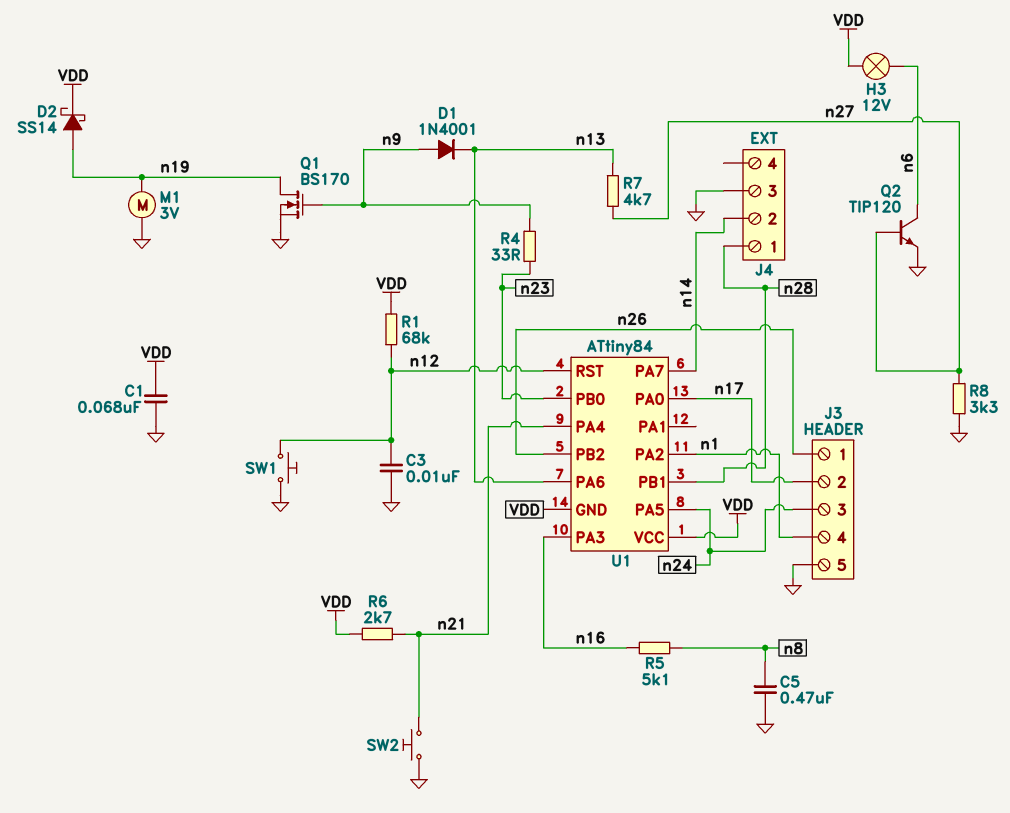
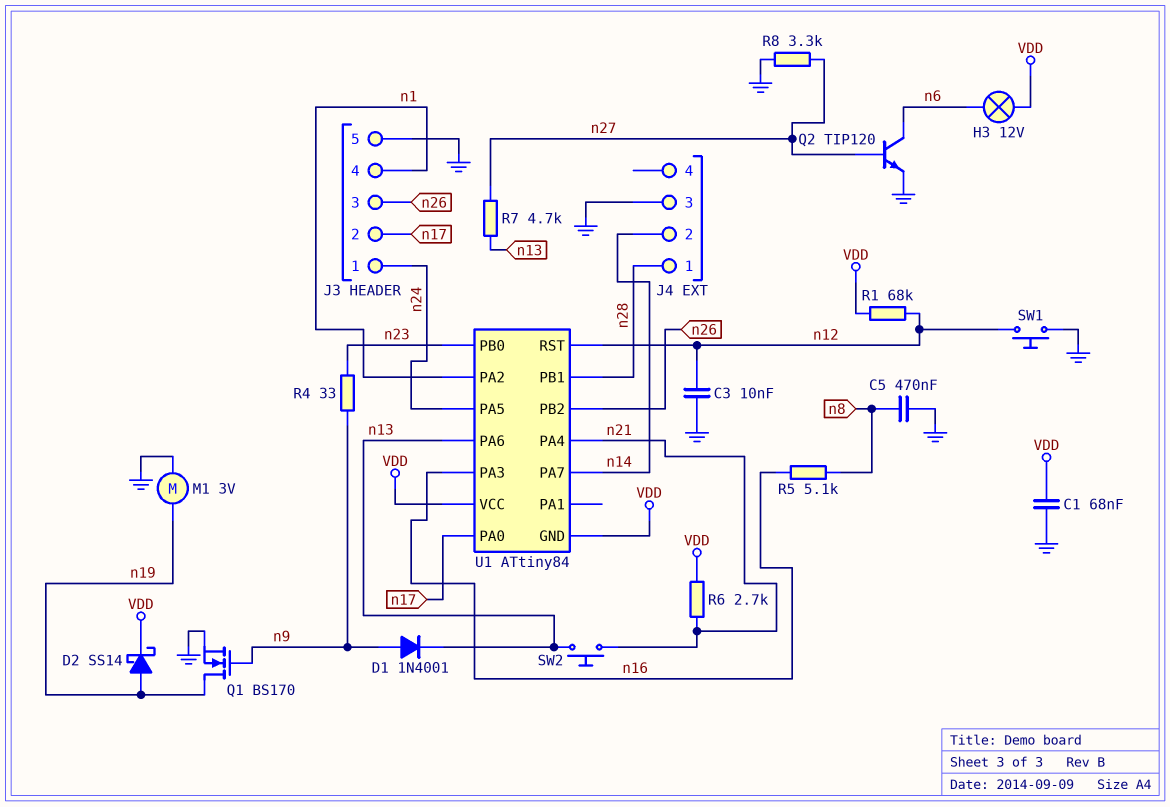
J3 pin 1: n26 -> n24
J3 pin 3: n24 -> n26
SW2: button (GND, n21) -> button (n13, n21)

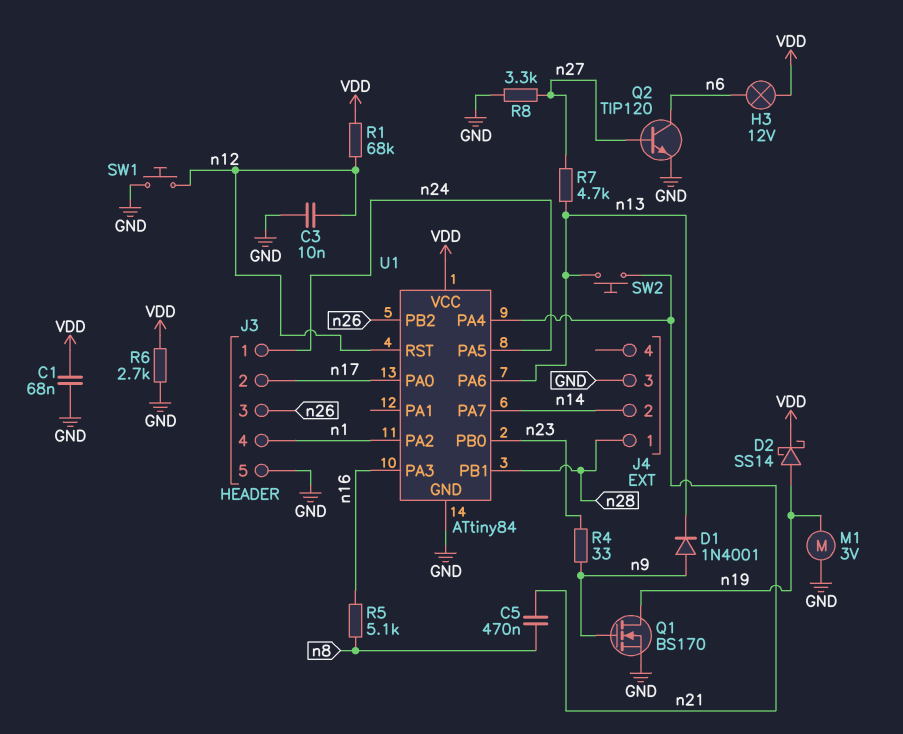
C5: 470nF (GND, n8) -> 470nF (n8, n21)
R6: 2.7k (VDD, n21) -> 2.7k (GND, VDD)
U1 pin GND: VDD -> GND

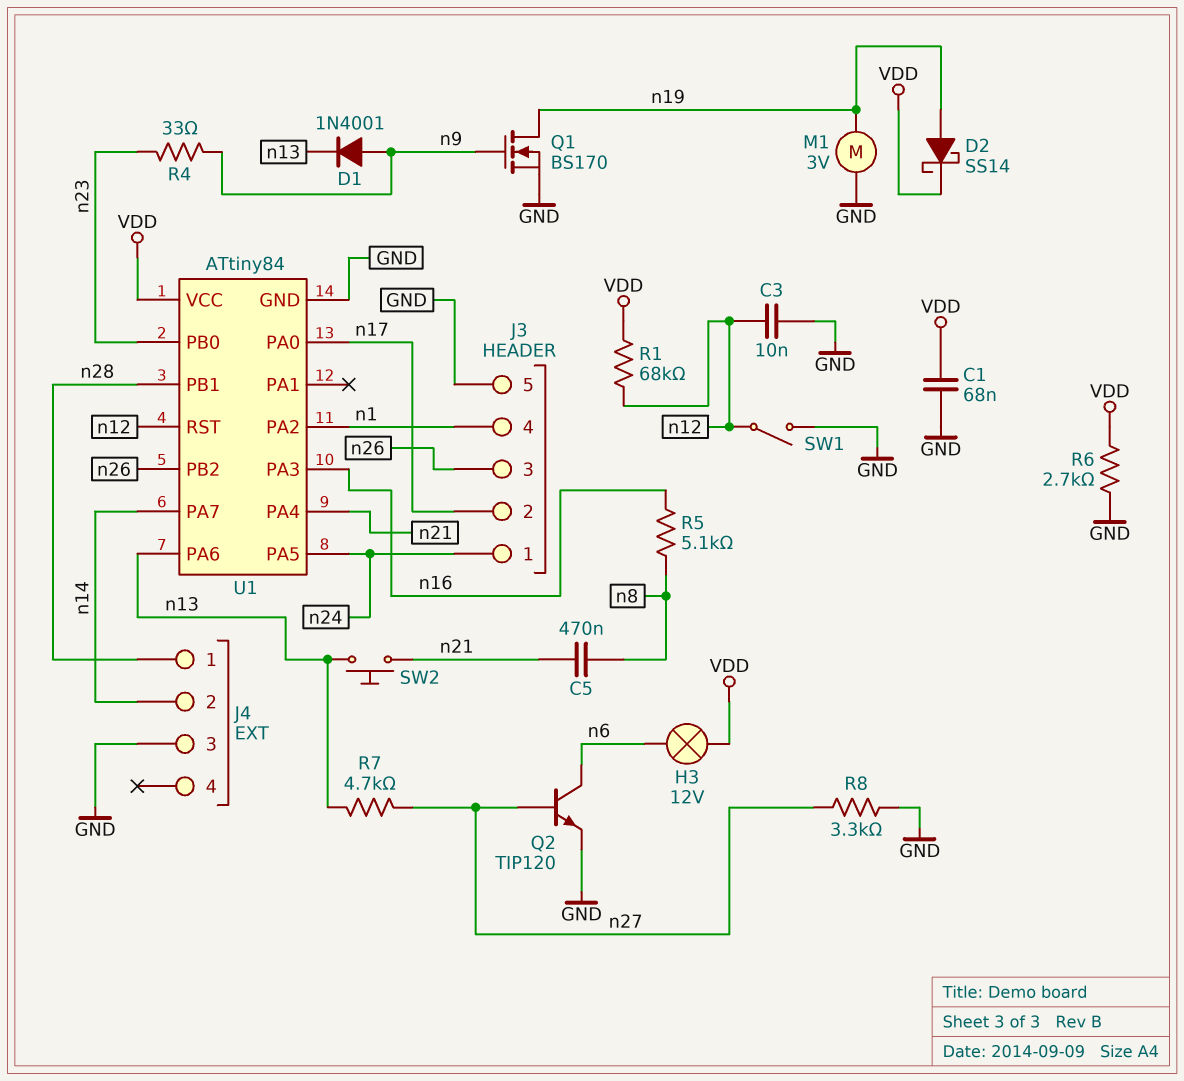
SW1: button (GND, n12) -> switch (GND, n12)

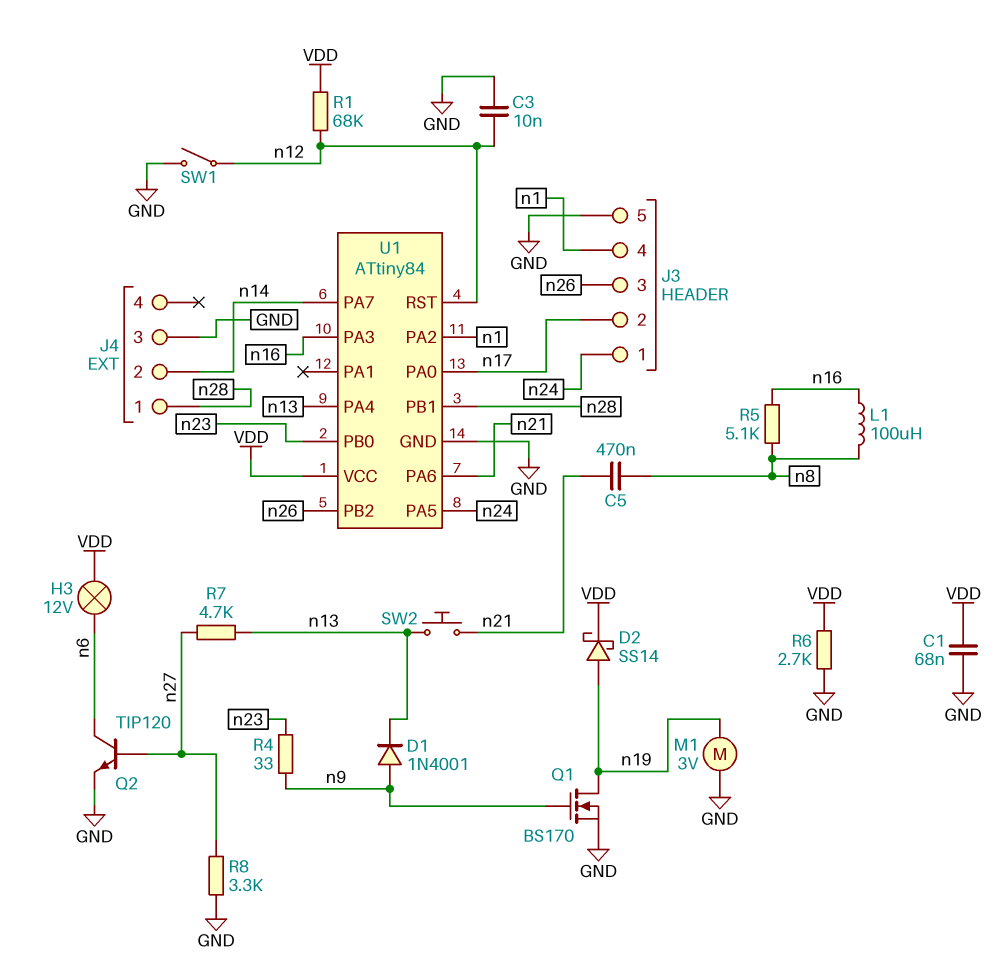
L1: none -> 100uH (n8, n16)
U1 pin PA4: n21 -> n13
U1 pin PA6: n13 -> n21

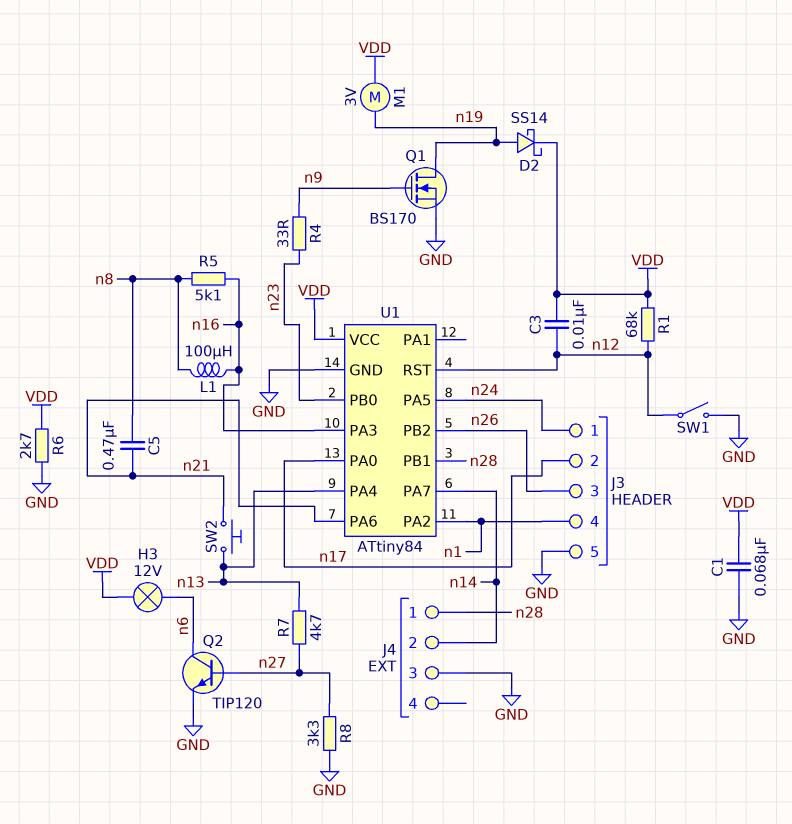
C3: 10nF (GND, n12) -> 10nF (VDD, n12)
D1: diode 1N4001 (A n9, K n13) -> none
M1: motor 3V (GND, n19) -> motor 3V (VDD, n19)

